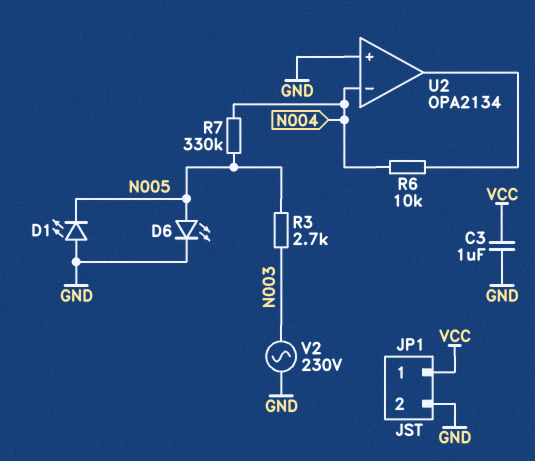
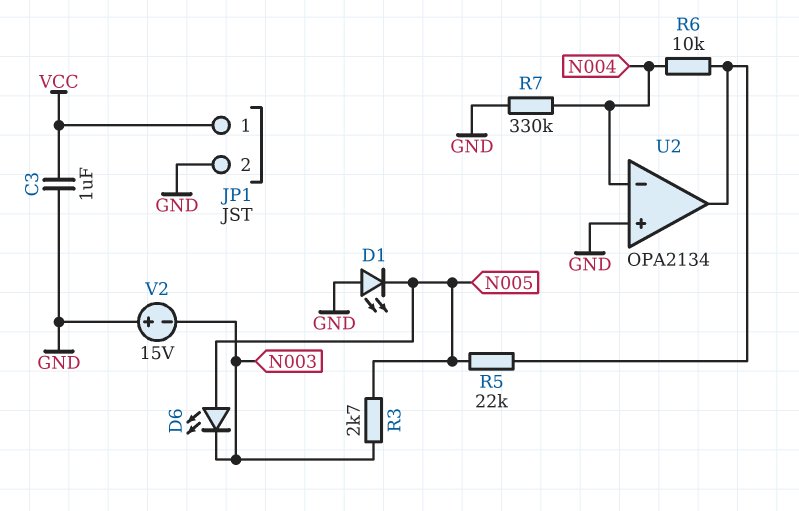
D6: LED (A N005, K GND) -> LED (A N005, K N003)
R5: none -> 22k (N005, U2/out)
R7: 330k (N004, N005) -> 330k (GND, N004)
V2: AC 230V (GND, N003) -> 15V (plus GND, minus N003)

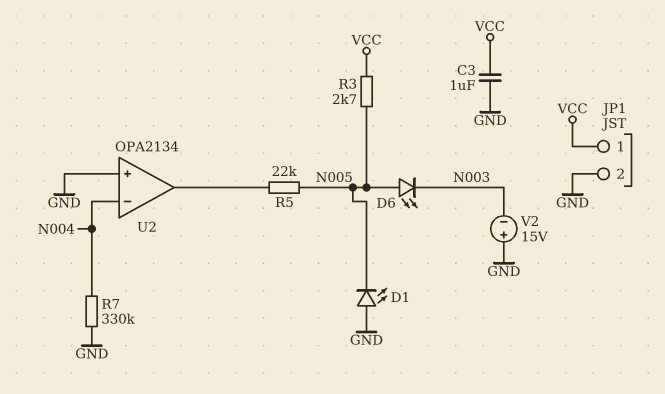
R3: 2.7k (N003, N005) -> 2.7k (N005, VCC)
R6: 10k (N004, U2/out) -> none

